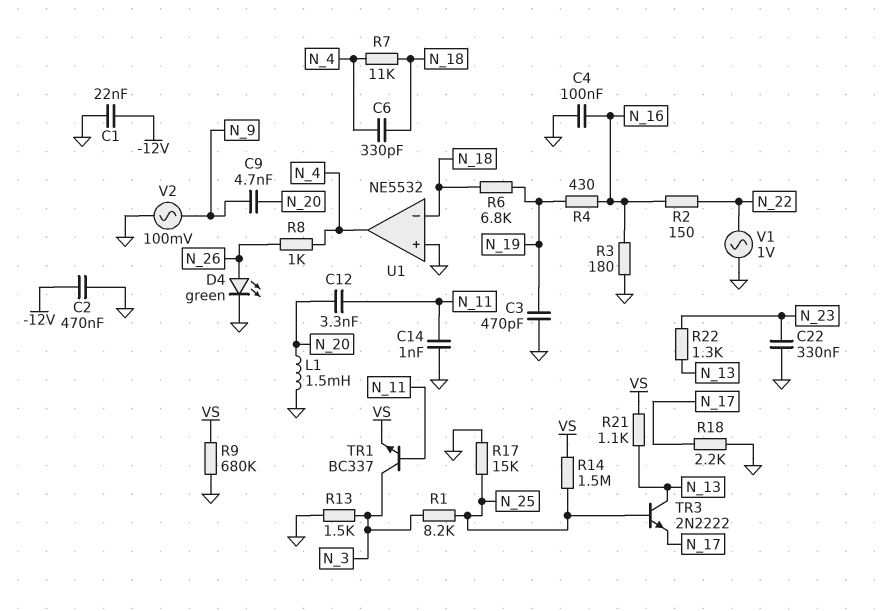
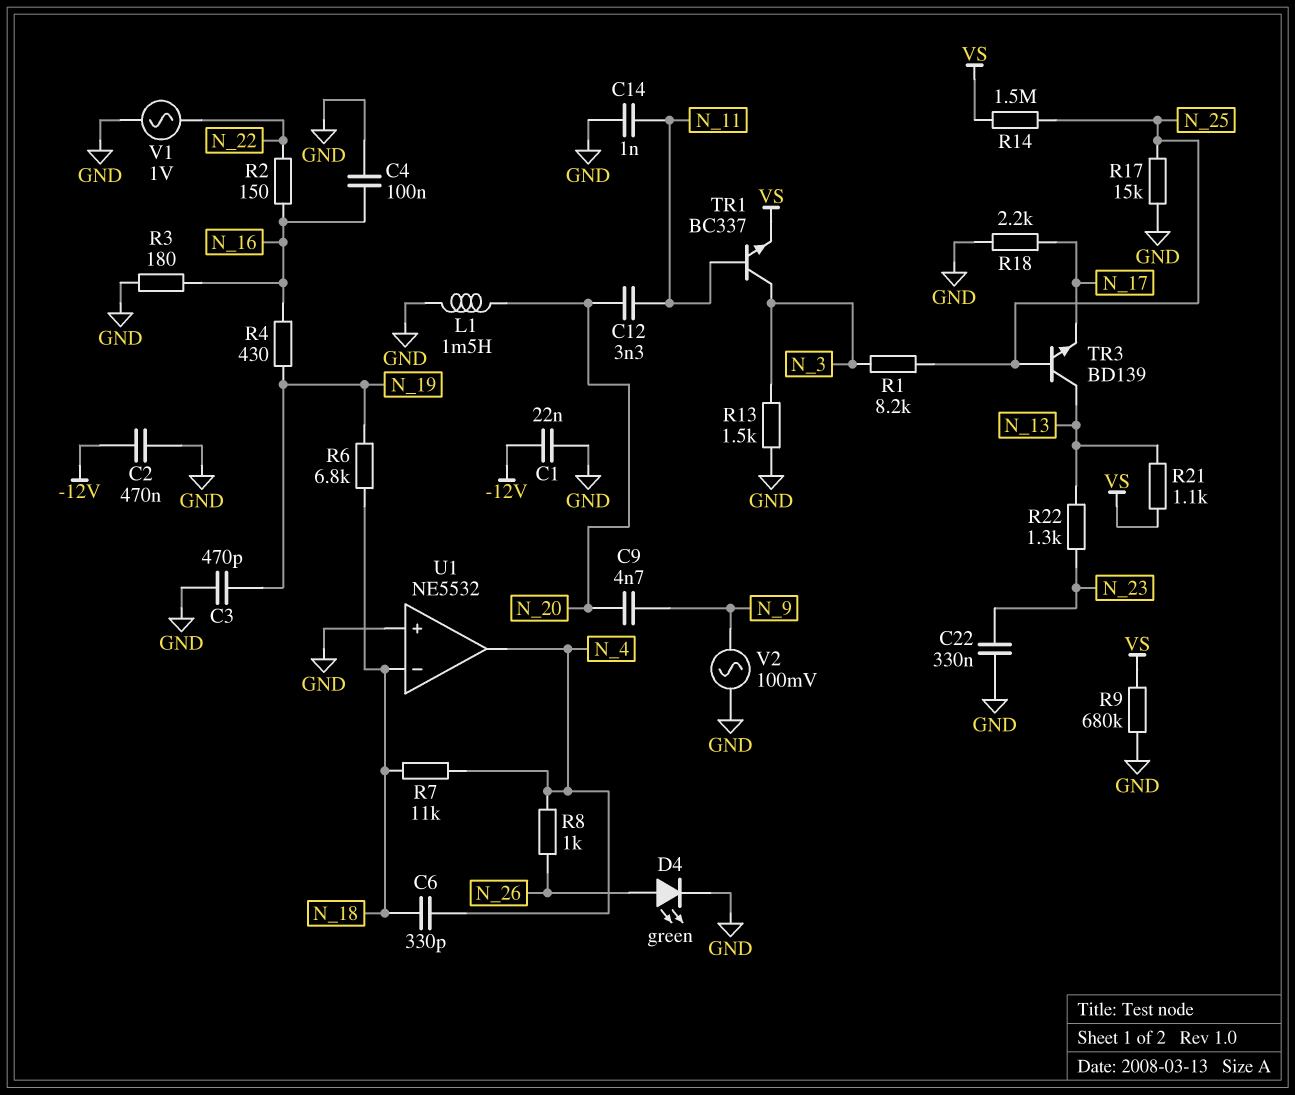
TR3: NPN 2N2222 (B N_25, C N_13, E N_17) -> NPN BD139 (B N_25, C N_13, E N_17)

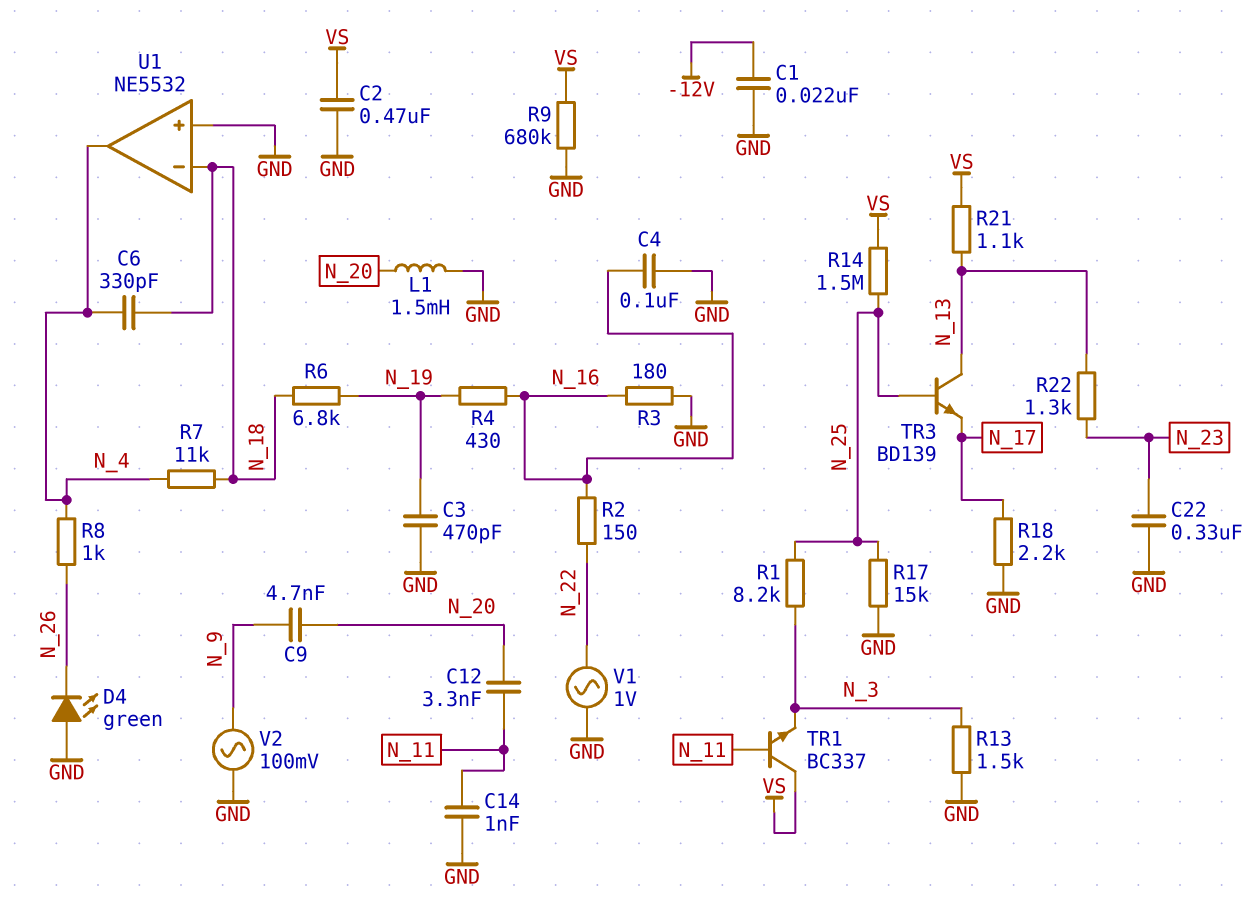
C2: 470nF (-12V, GND) -> 470nF (GND, VS)
D4: LED green (A N_26, K GND) -> LED green (A GND, K N_26)
TR1: NPN BC337 (B N_11, C N_3, E VS) -> NPN BC337 (B N_11, C VS, E N_3)

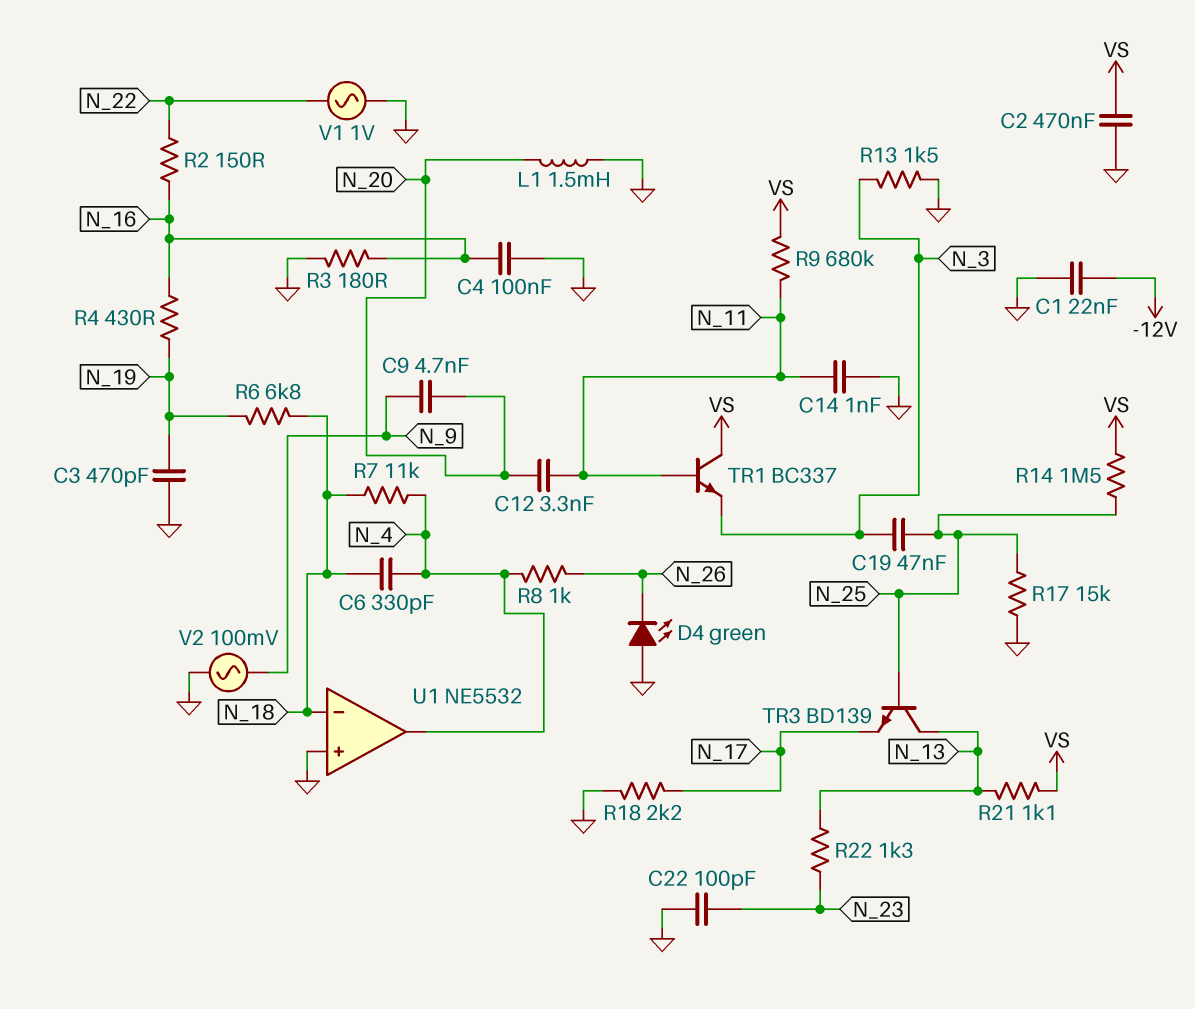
C19: none -> 47nF (N_3, N_25)
C22: 330nF (GND, N_23) -> 100pF (GND, N_23)
R1: 8.2k (N_3, N_25) -> none
R9: 680k (GND, VS) -> 680k (N_11, VS)

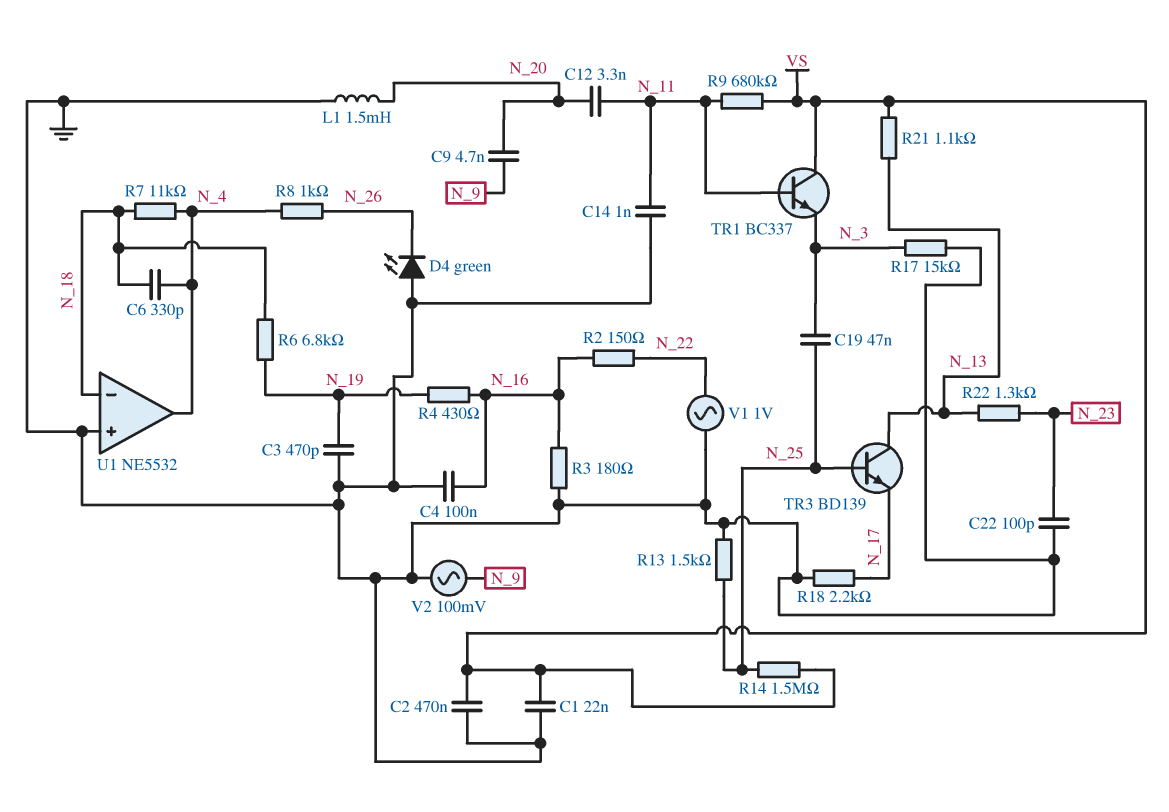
C1: 22nF (-12V, GND) -> 22nF (GND, VS)
R13: 1.5k (GND, N_3) -> 1.5k (GND, N_25)
R17: 15k (GND, N_25) -> 15k (GND, N_3)

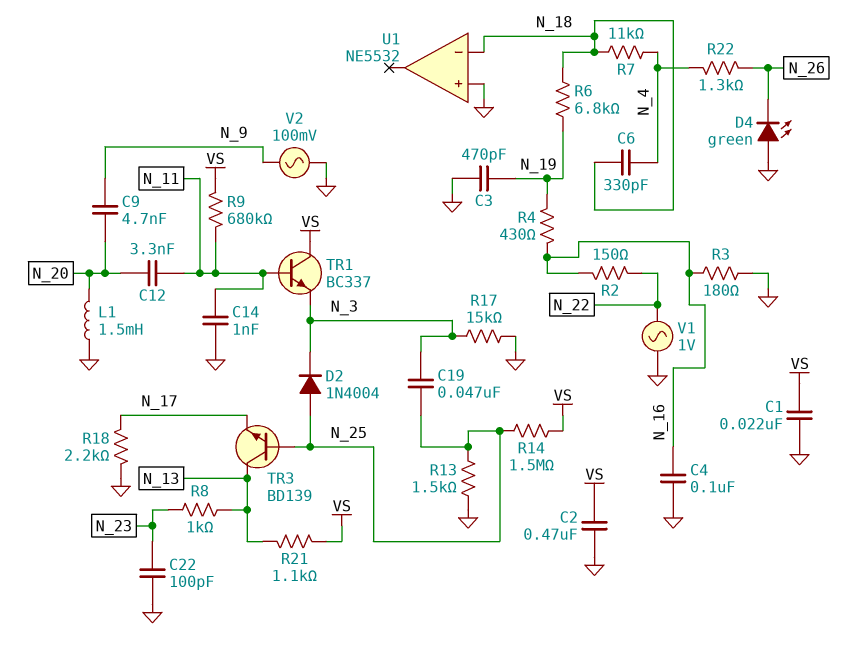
D2: none -> diode 1N4004 (A N_25, K N_3)
R8: 1k (N_4, N_26) -> 1k (N_13, N_23)
R22: 1.3k (N_13, N_23) -> 1.3k (N_4, N_26)
U1 pin out: N_4 -> none

